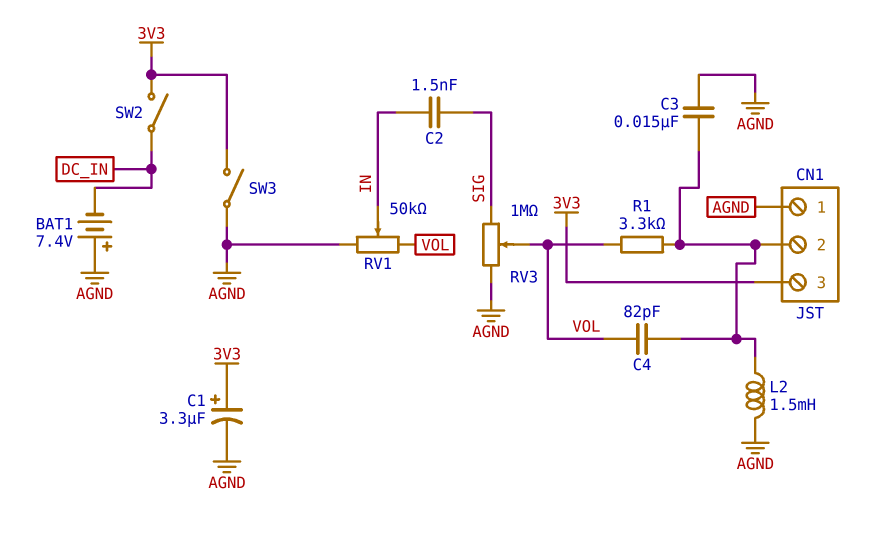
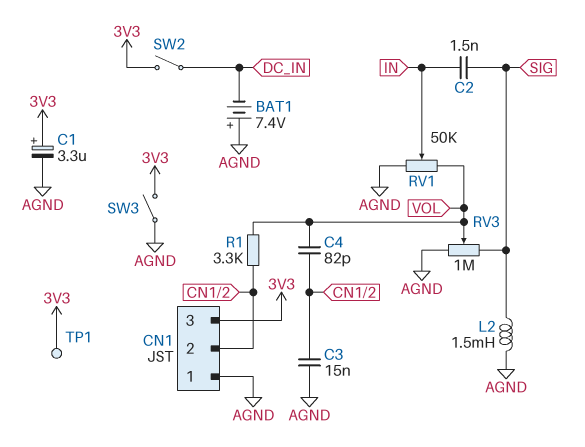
L2: 1.5mH (AGND, CN1/2) -> 1.5mH (AGND, SIG)
TP1: none -> test point (3V3)

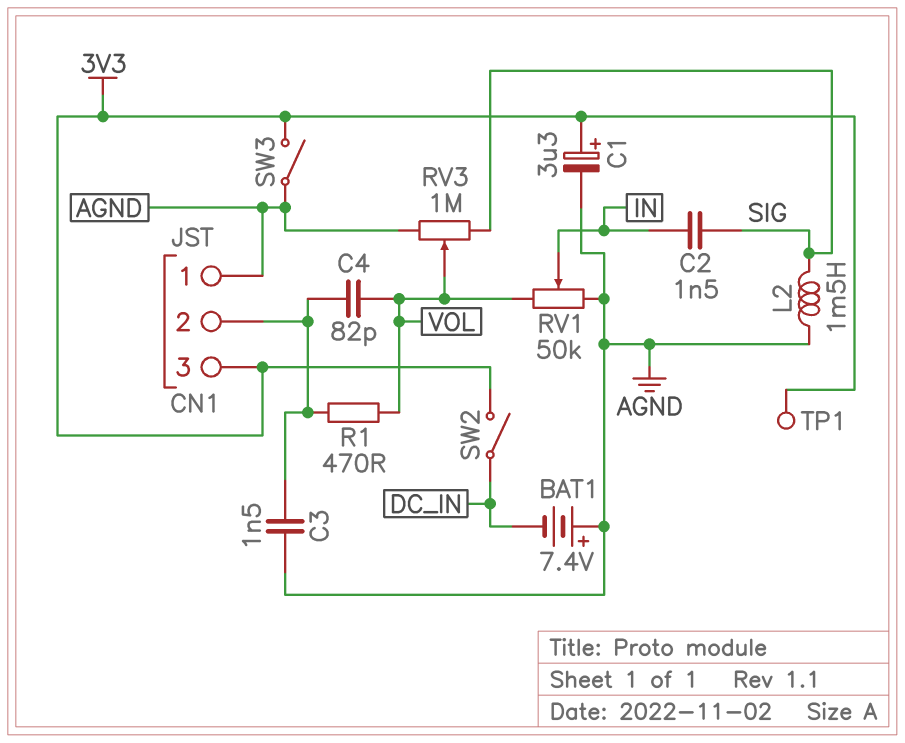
C3: 15nF (AGND, CN1/2) -> 1.5nF (AGND, CN1/2)
R1: 3.3k (CN1/2, VOL) -> 470 (CN1/2, VOL)

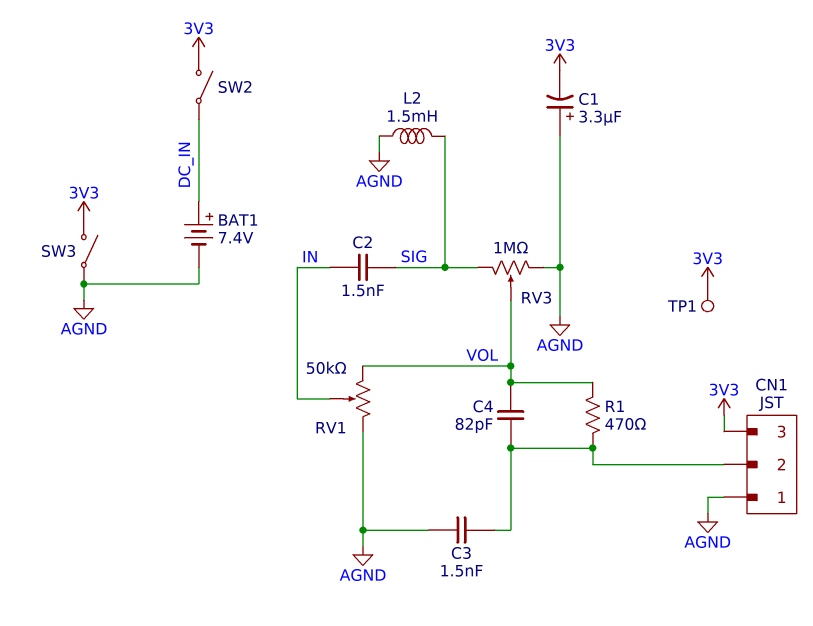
BAT1: 7.4V (plus AGND, minus DC_IN) -> 7.4V (plus DC_IN, minus AGND)
C1: 3.3uF (plus 3V3, minus AGND) -> 3.3uF (plus AGND, minus 3V3)

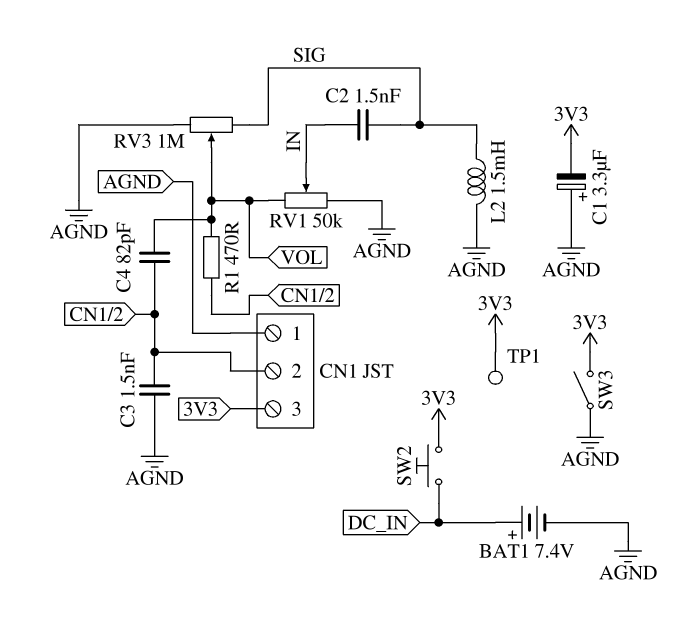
SW2: switch (3V3, DC_IN) -> button (3V3, DC_IN)

